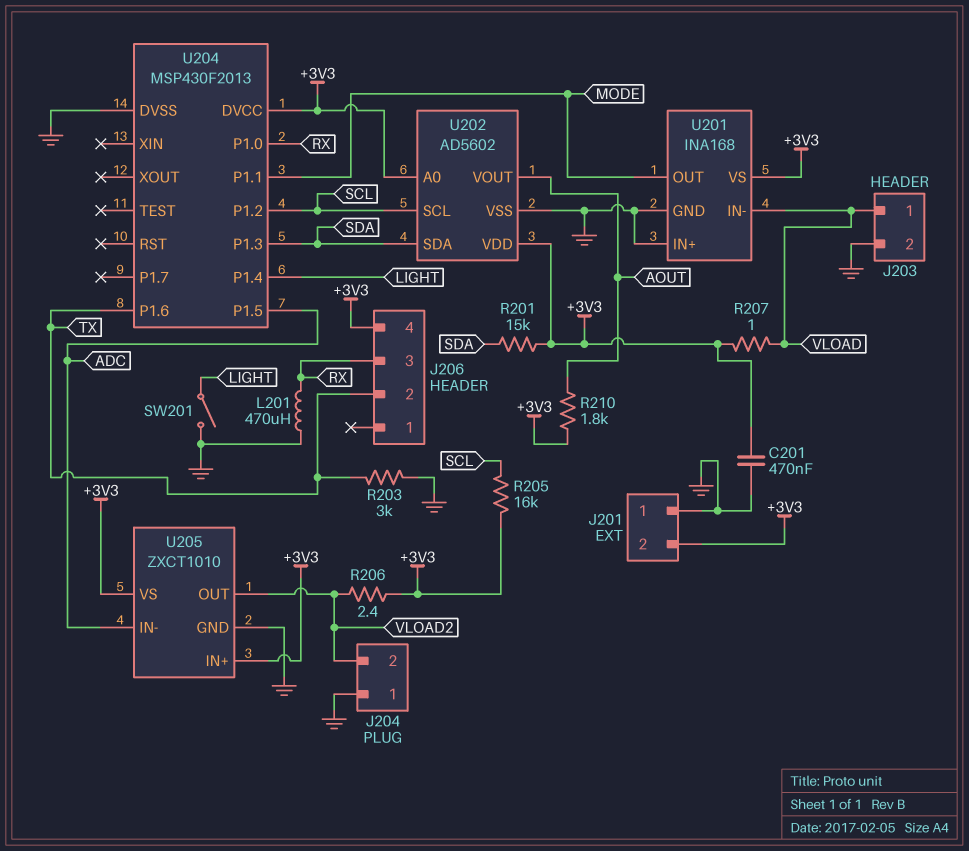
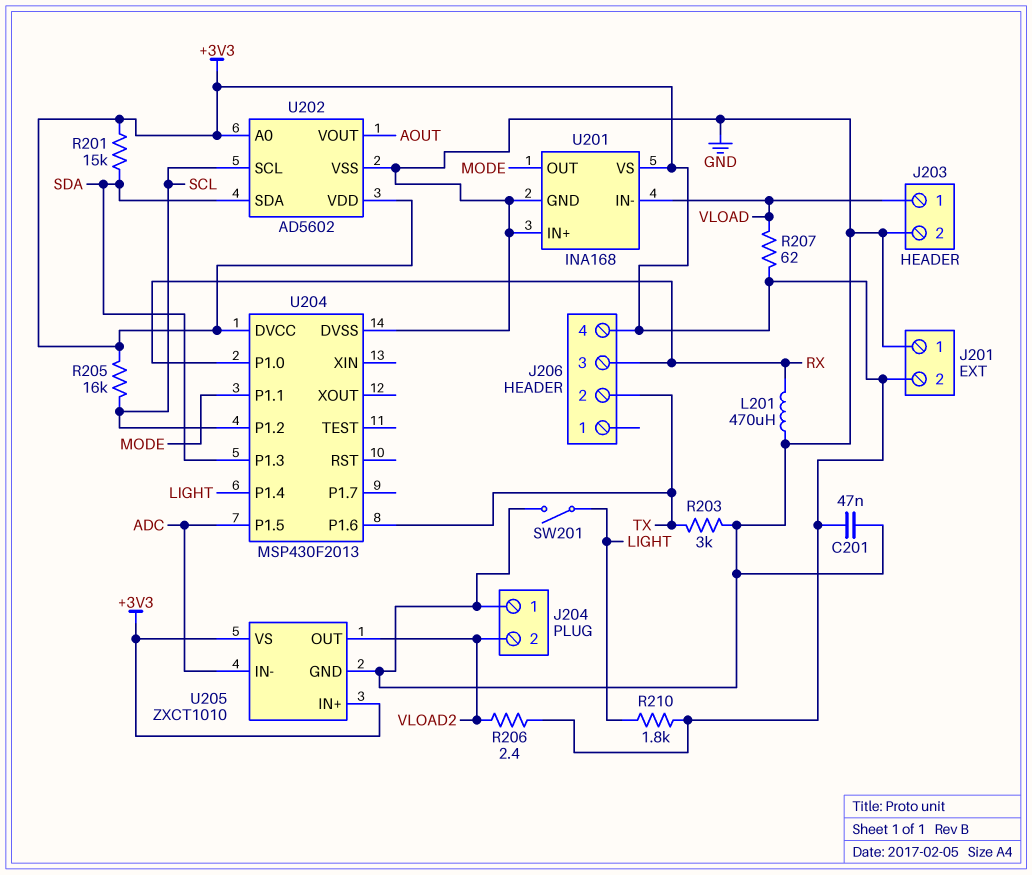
C201: 470nF (+3V3, GND) -> 47nF (+3V3, GND)
R207: 1 (+3V3, VLOAD) -> 62 (+3V3, VLOAD)
R210: 1.8k (+3V3, AOUT) -> 1.8k (+3V3, LIGHT)

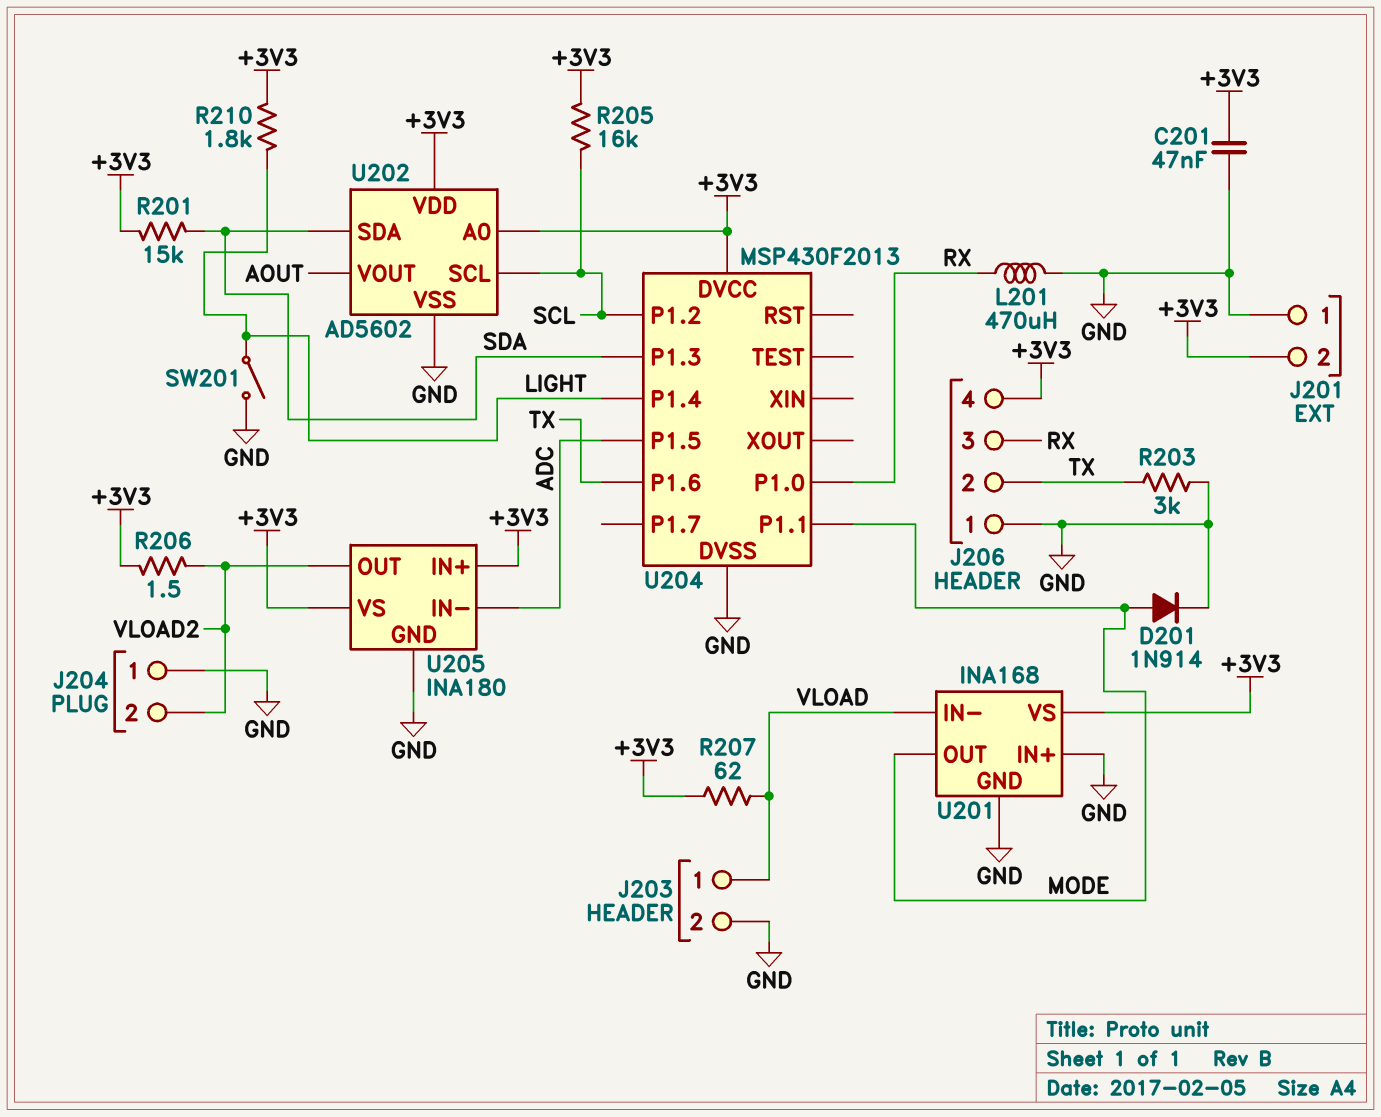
D201: none -> diode 1N914 (A MODE, K GND)
J206 pin 1: none -> GND
R206: 2.4 (+3V3, VLOAD2) -> 1.5 (+3V3, VLOAD2)
U205: ZXCT1010 -> INA180

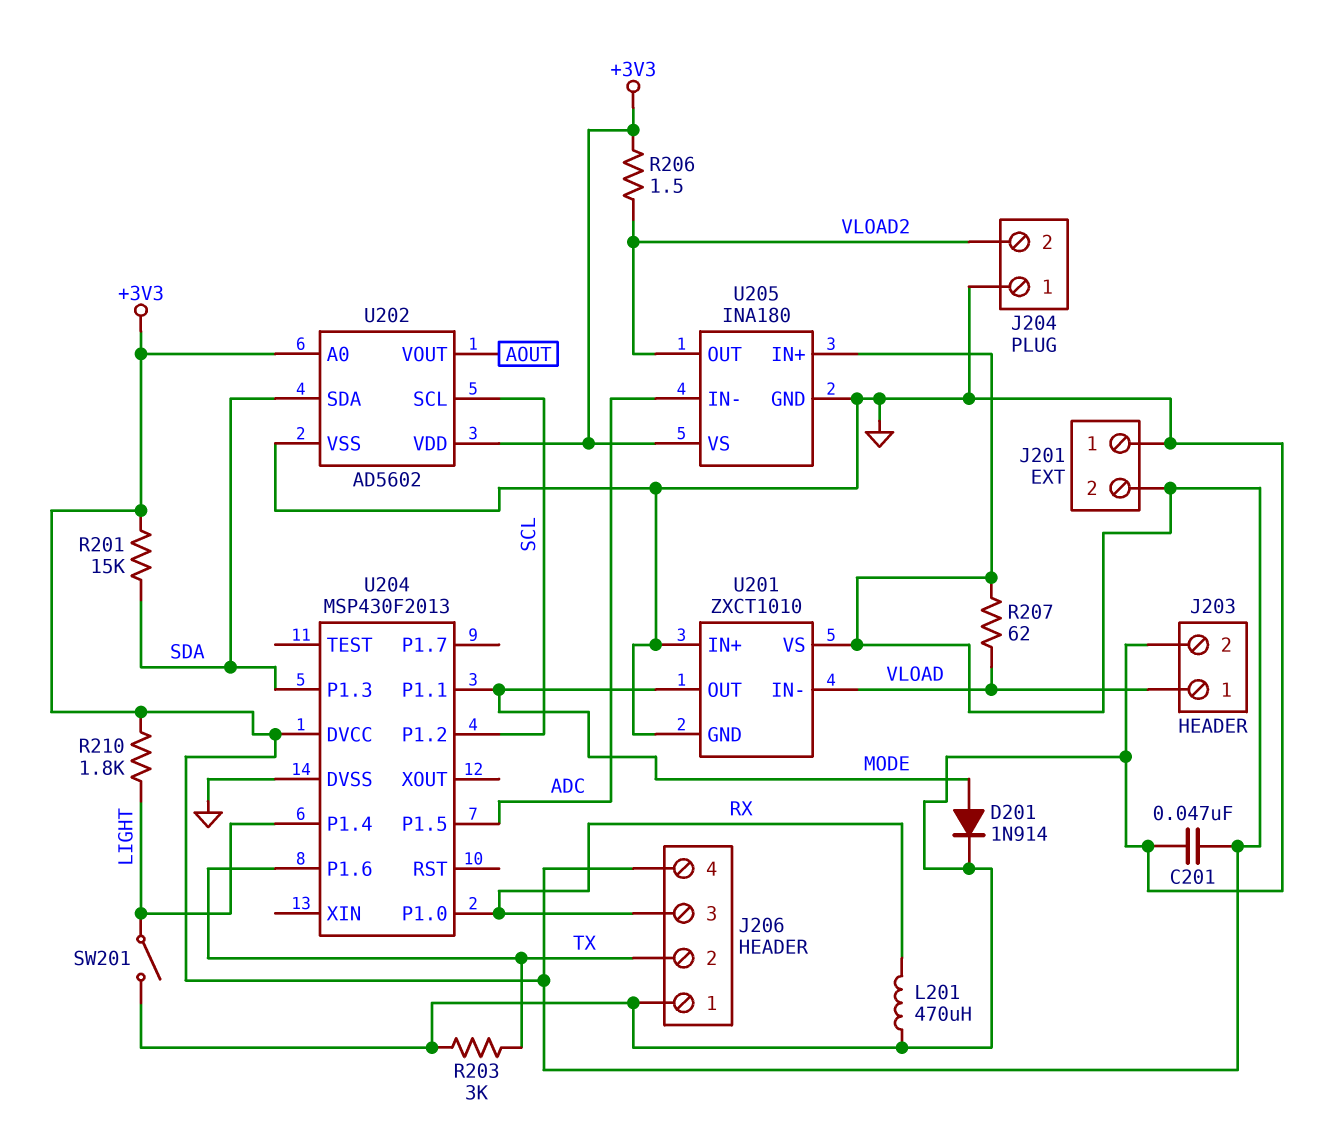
R205: 16k (+3V3, SCL) -> none
U201: INA168 -> ZXCT1010

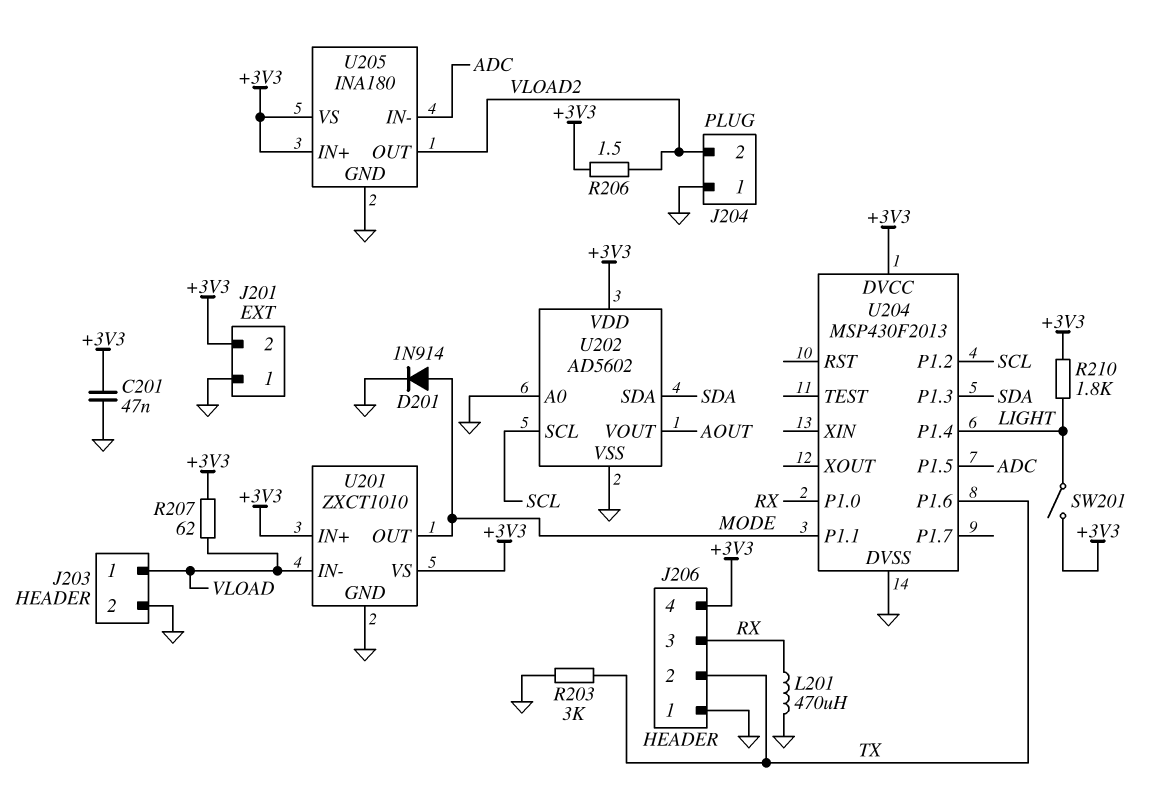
R201: 15k (+3V3, SDA) -> none
SW201: switch (GND, LIGHT) -> switch (+3V3, LIGHT)
U201 pin IN+: GND -> +3V3
U202 pin A0: +3V3 -> GND

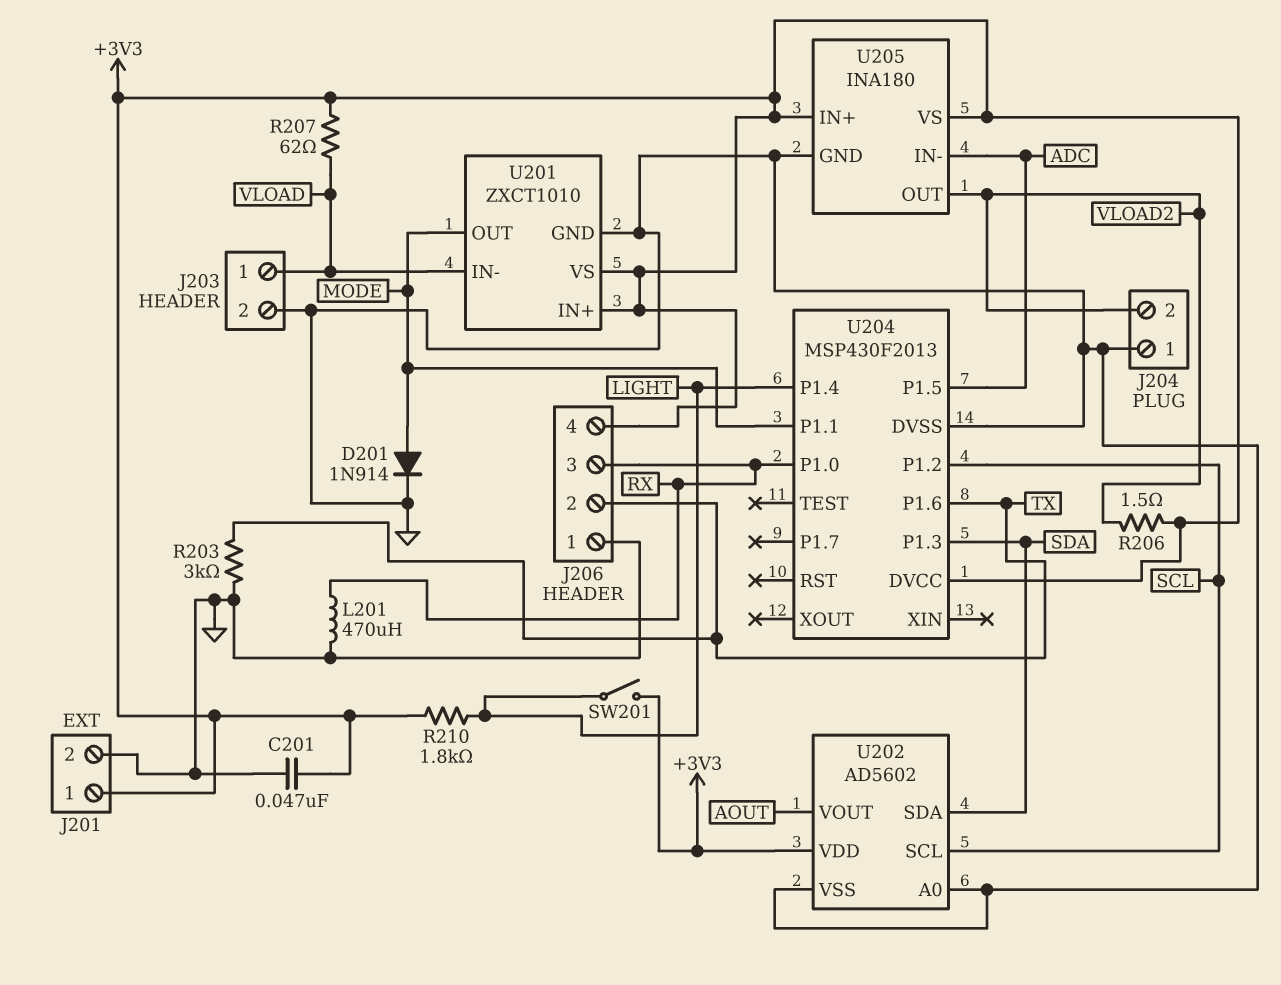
J201 pin 1: GND -> +3V3
J201 pin 2: +3V3 -> GND

